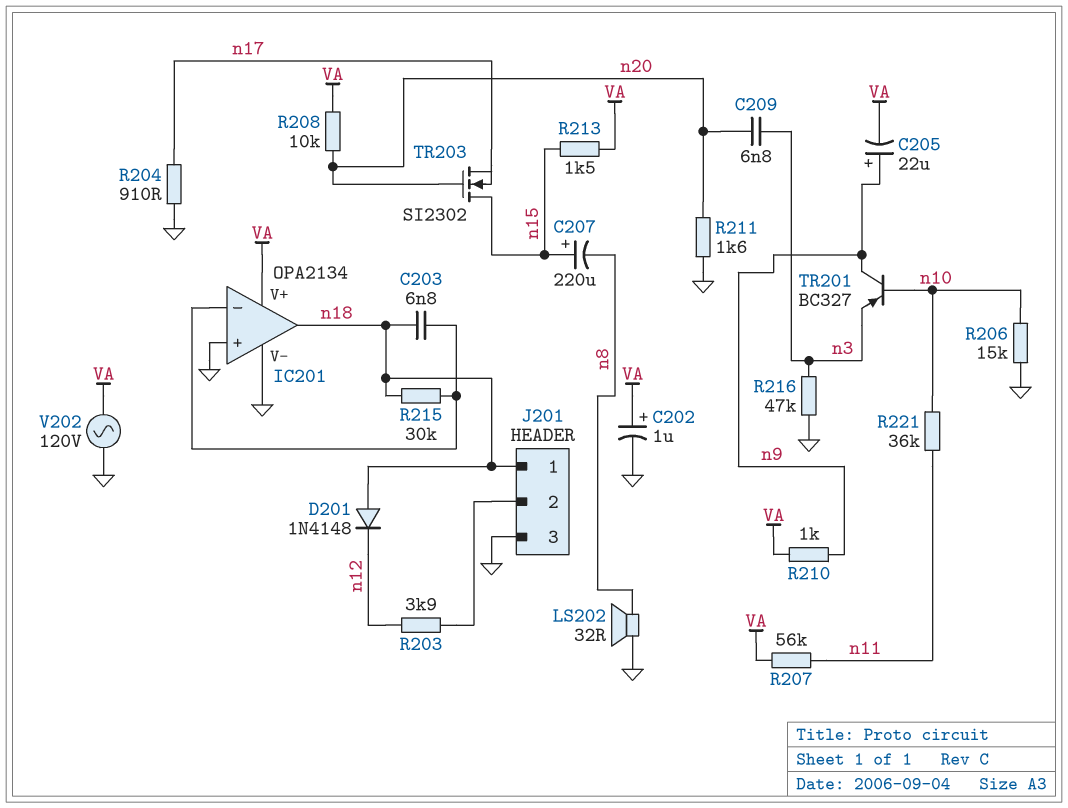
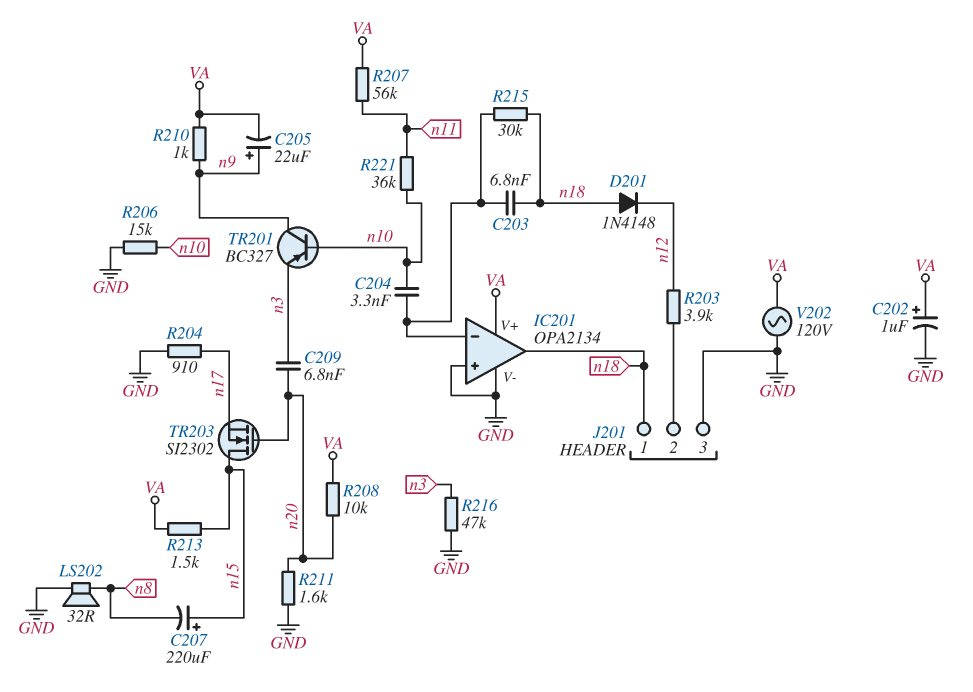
C204: none -> 3.3nF (IC201/in-, n10)

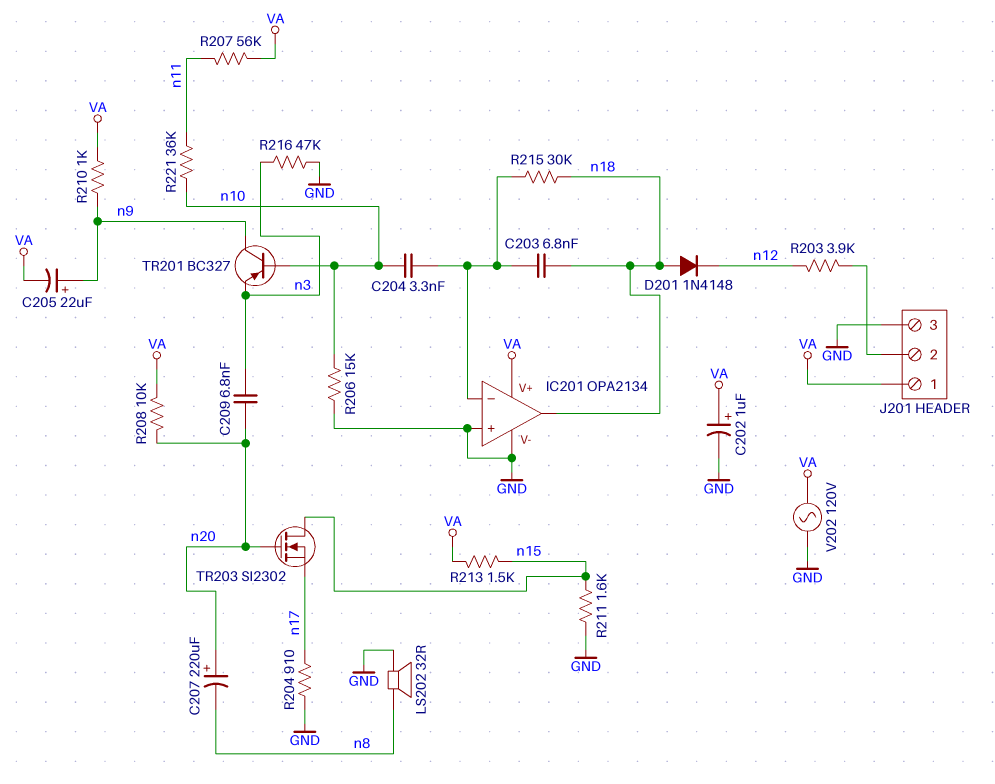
C207: 220uF (plus n15, minus n8) -> 220uF (plus n20, minus n8)
J201 pin 1: n18 -> VA
R211: 1.6k (GND, n20) -> 1.6k (GND, n15)

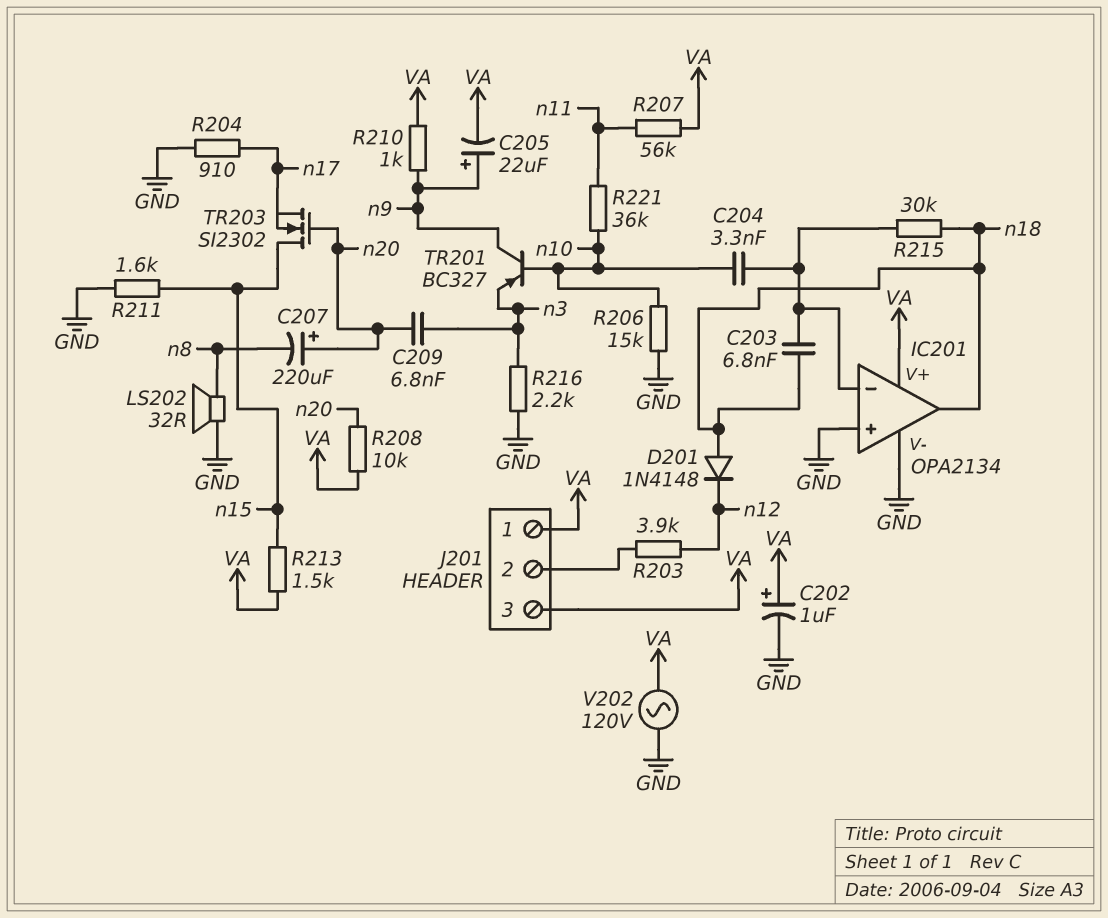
J201 pin 3: GND -> VA
R216: 47k (GND, n3) -> 2.2k (GND, n3)

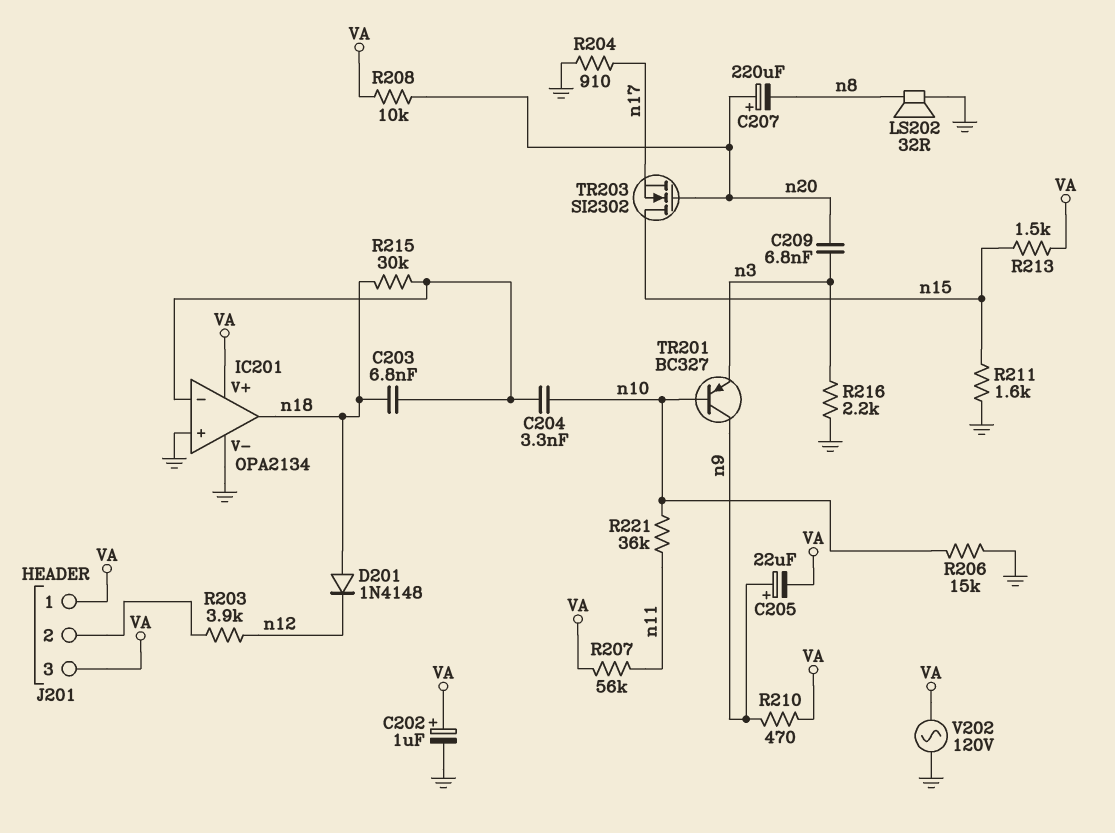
R210: 1k (VA, n9) -> 470 (VA, n9)

